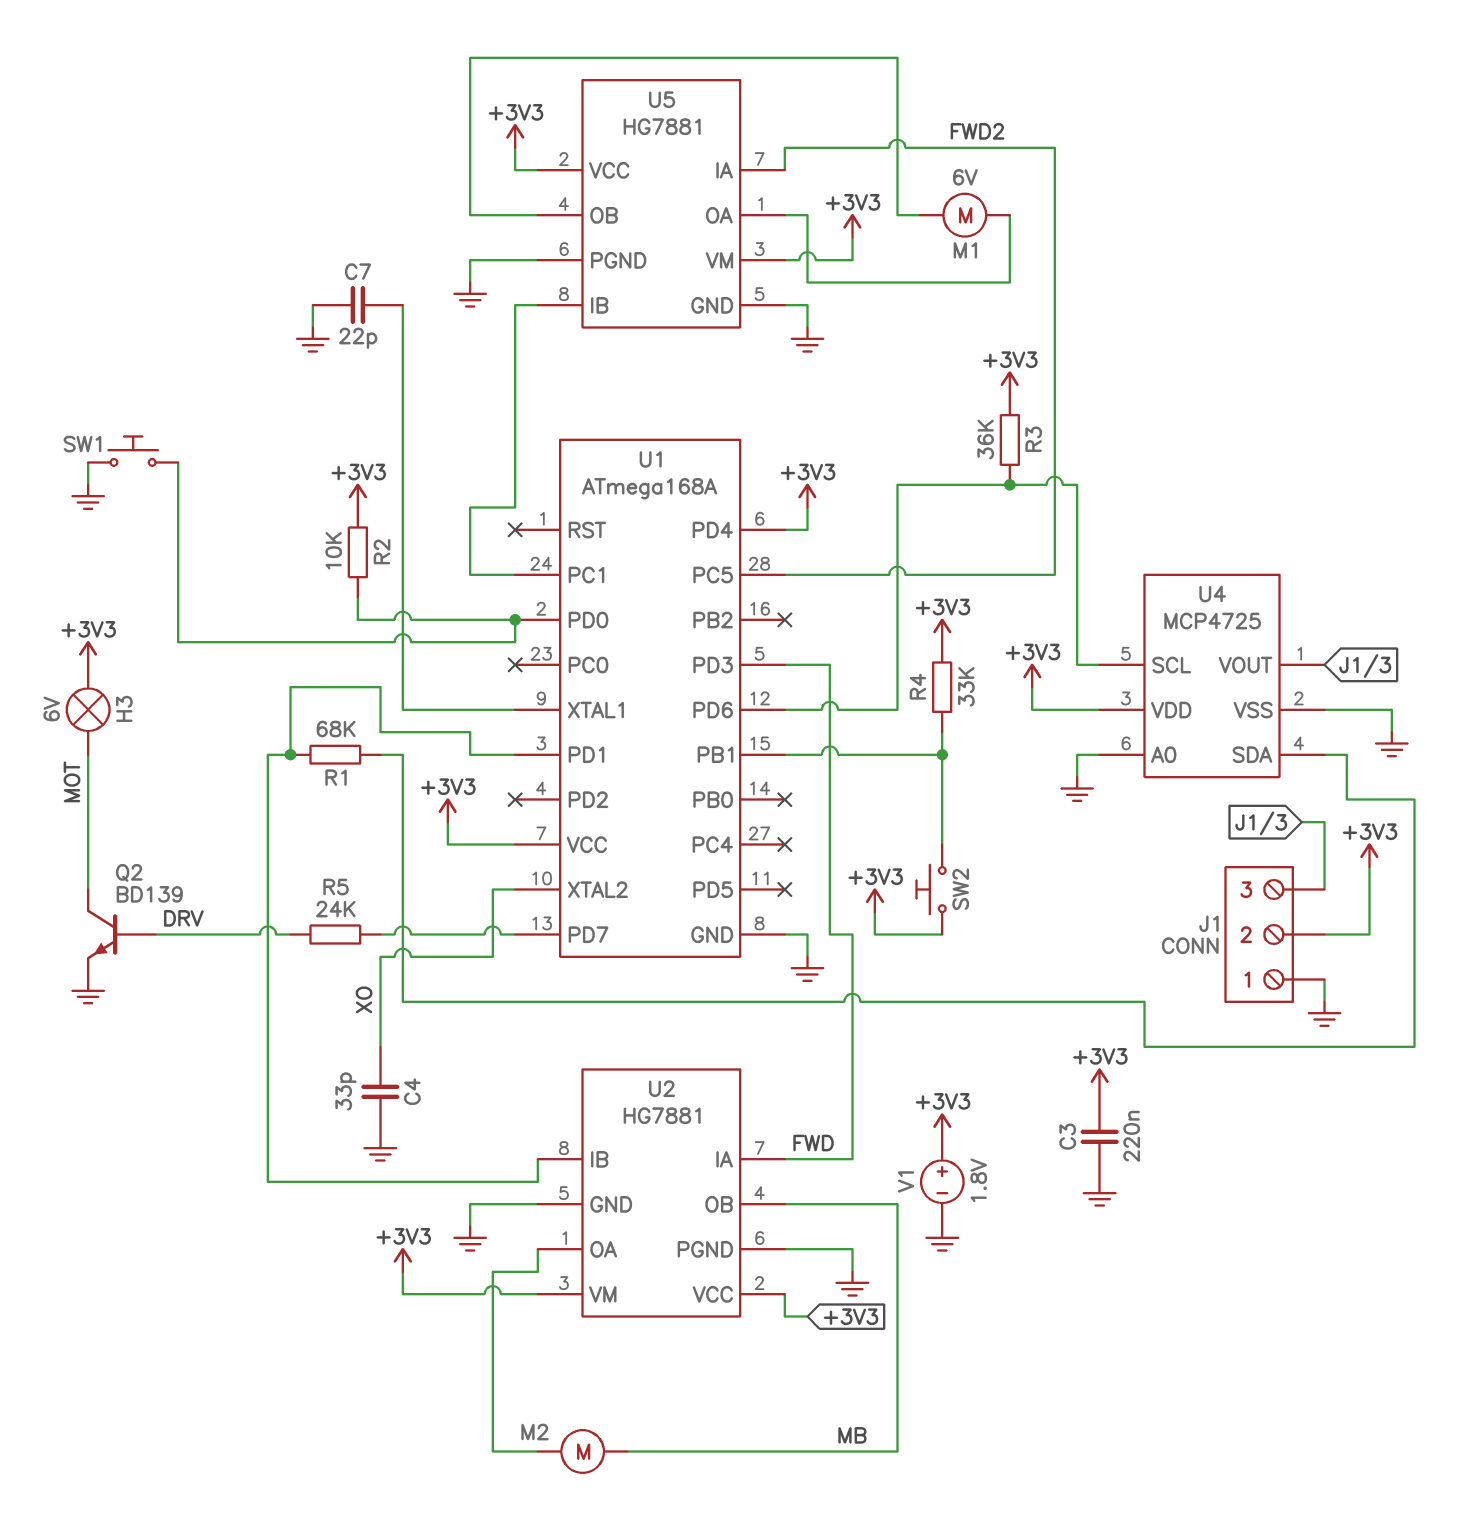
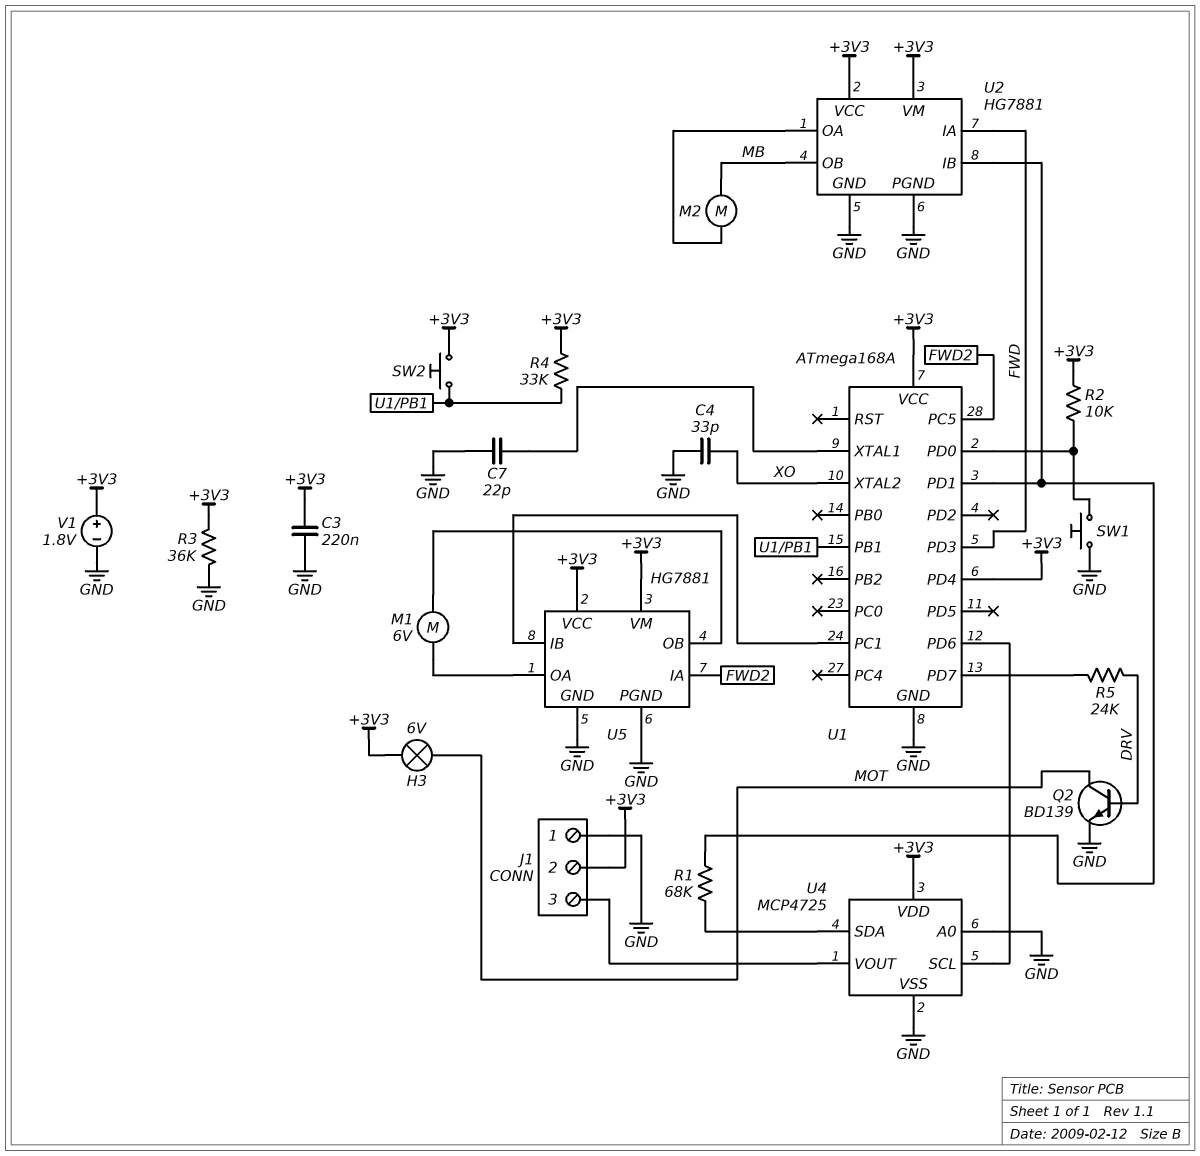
R3: 36k (+3V3, U1/PD6) -> 36k (+3V3, GND)

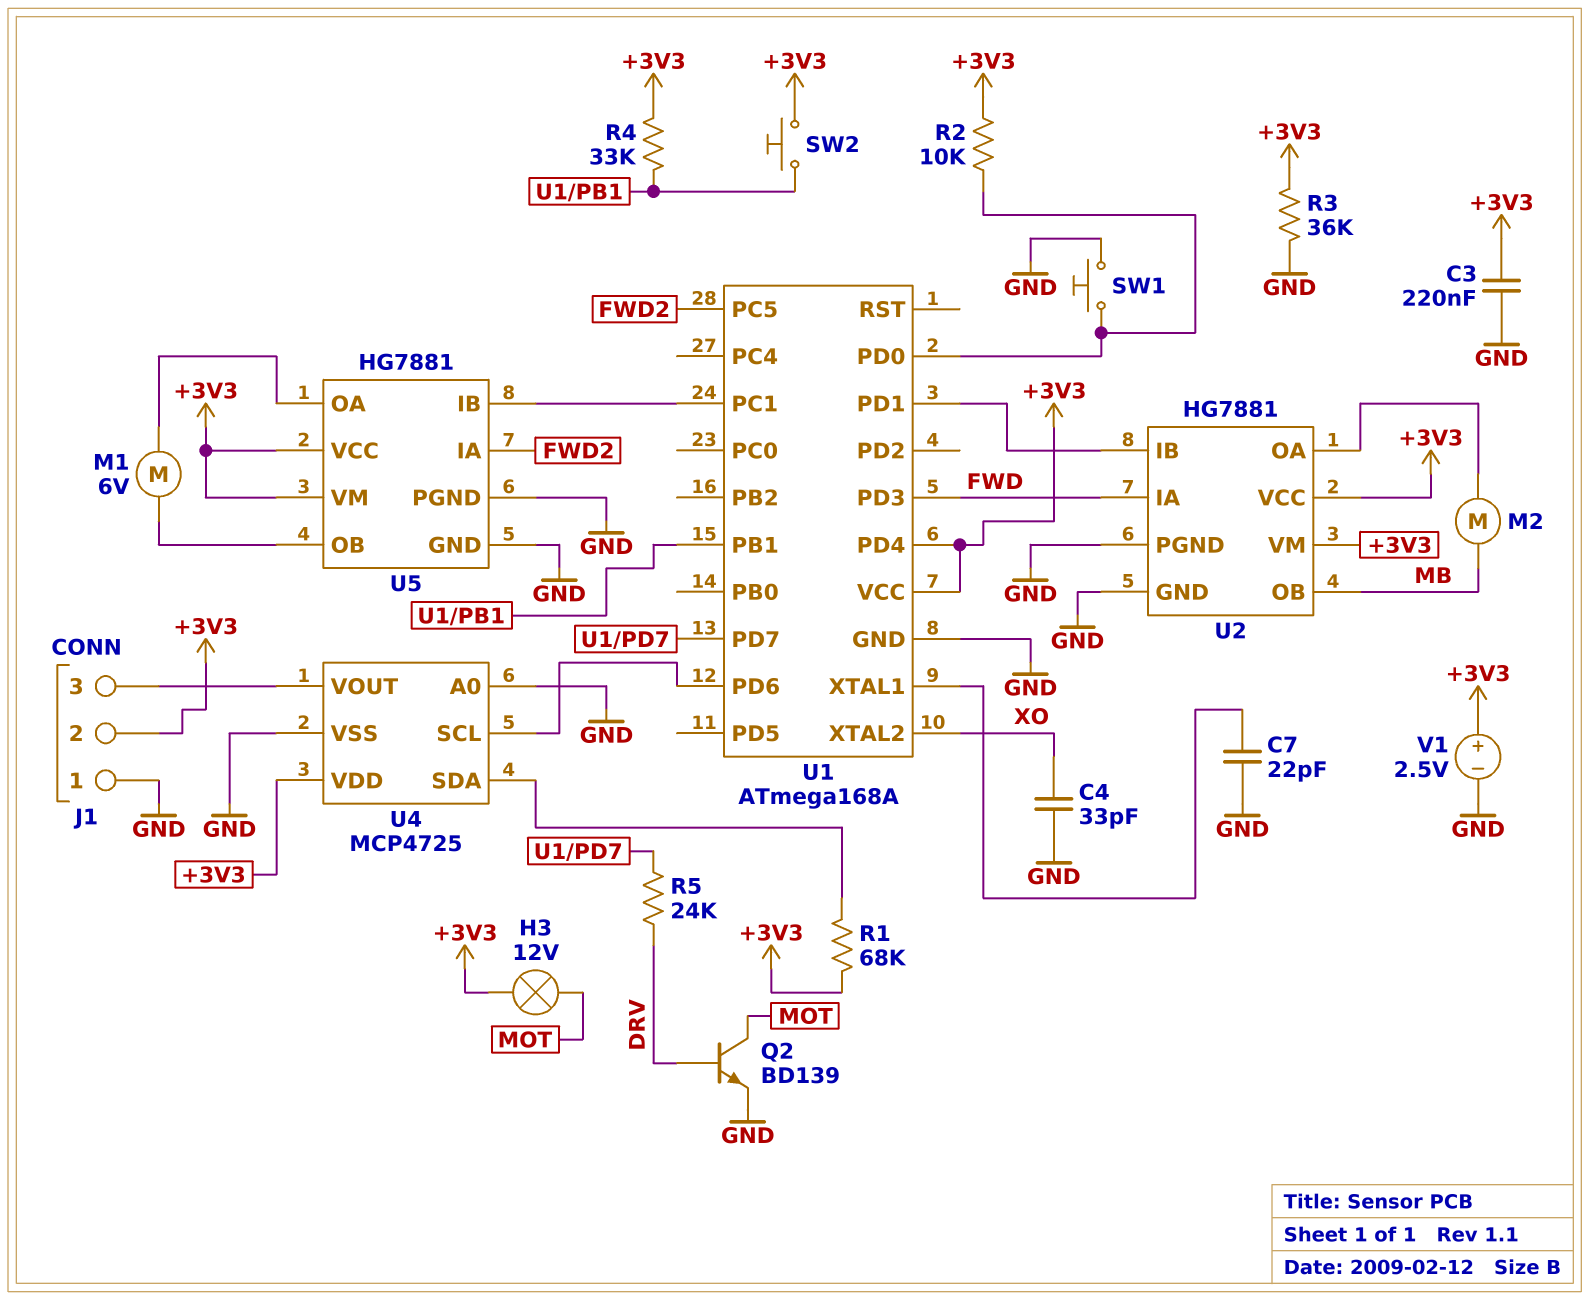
H3: lamp 6V (+3V3, MOT) -> lamp 12V (+3V3, MOT)
R1: 68k (U1/PD1, U4/SDA) -> 68k (+3V3, U4/SDA)
V1: 1.8V (plus +3V3, minus GND) -> 2.5V (plus +3V3, minus GND)

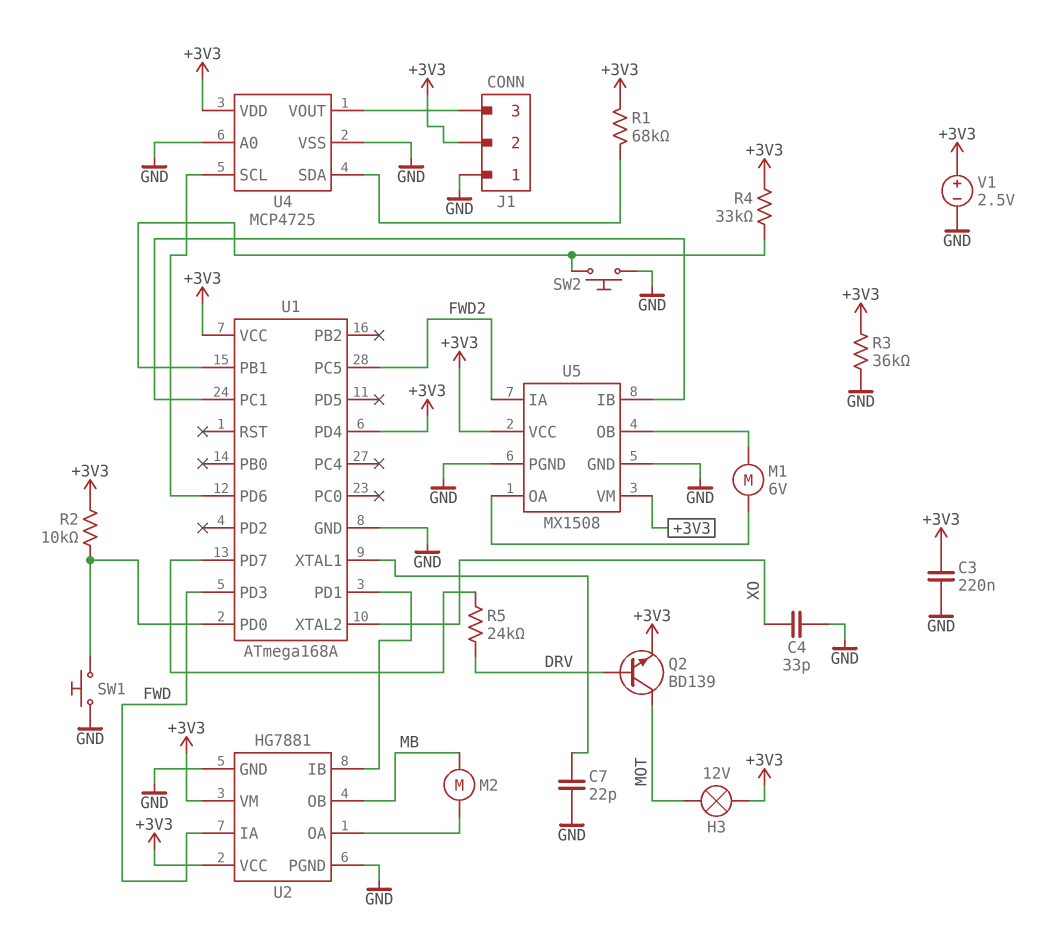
Q2: NPN BD139 (B DRV, C MOT, E GND) -> NPN BD139 (B DRV, C MOT, E +3V3)
SW2: button (+3V3, U1/PB1) -> button (GND, U1/PB1)
U5: HG7881 -> MX1508

